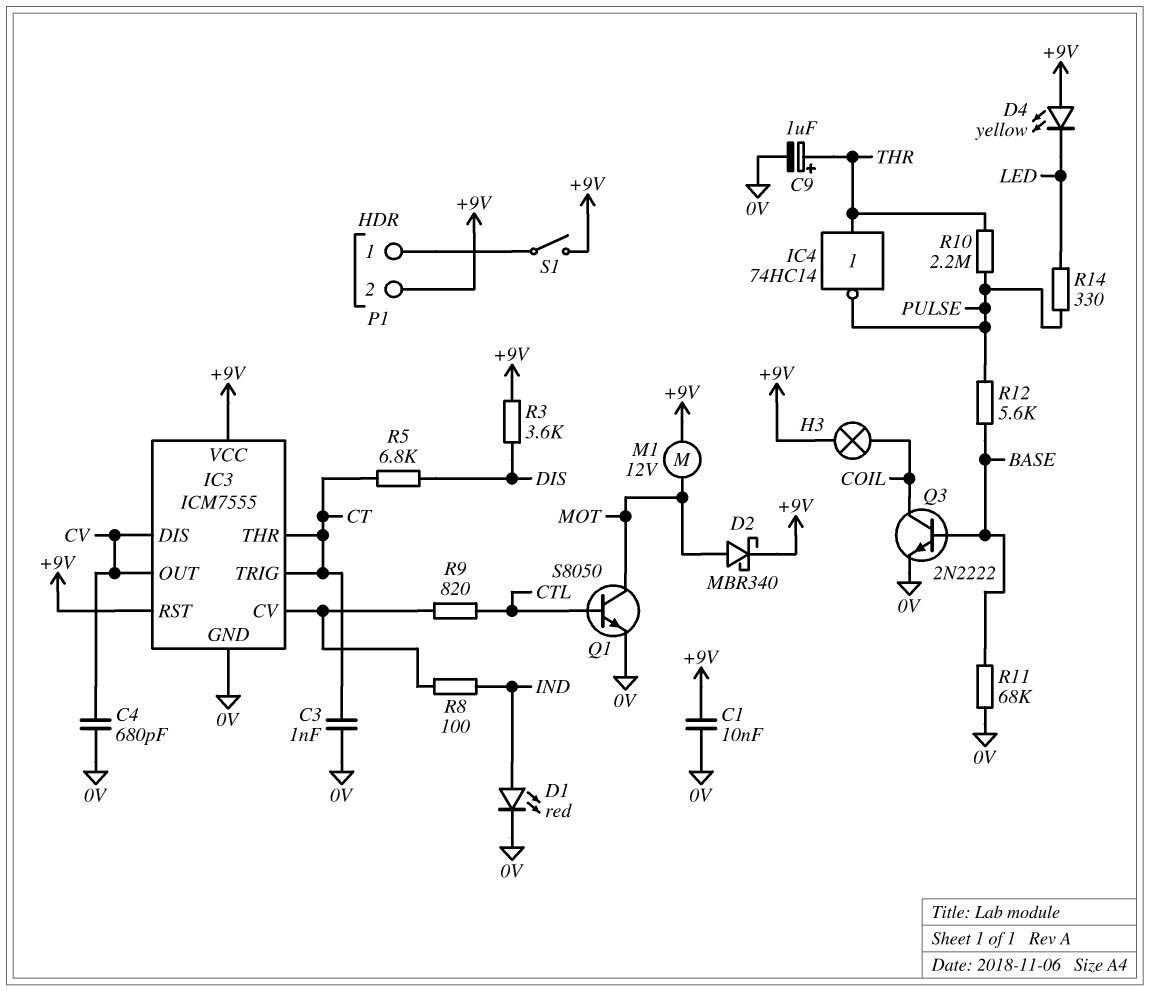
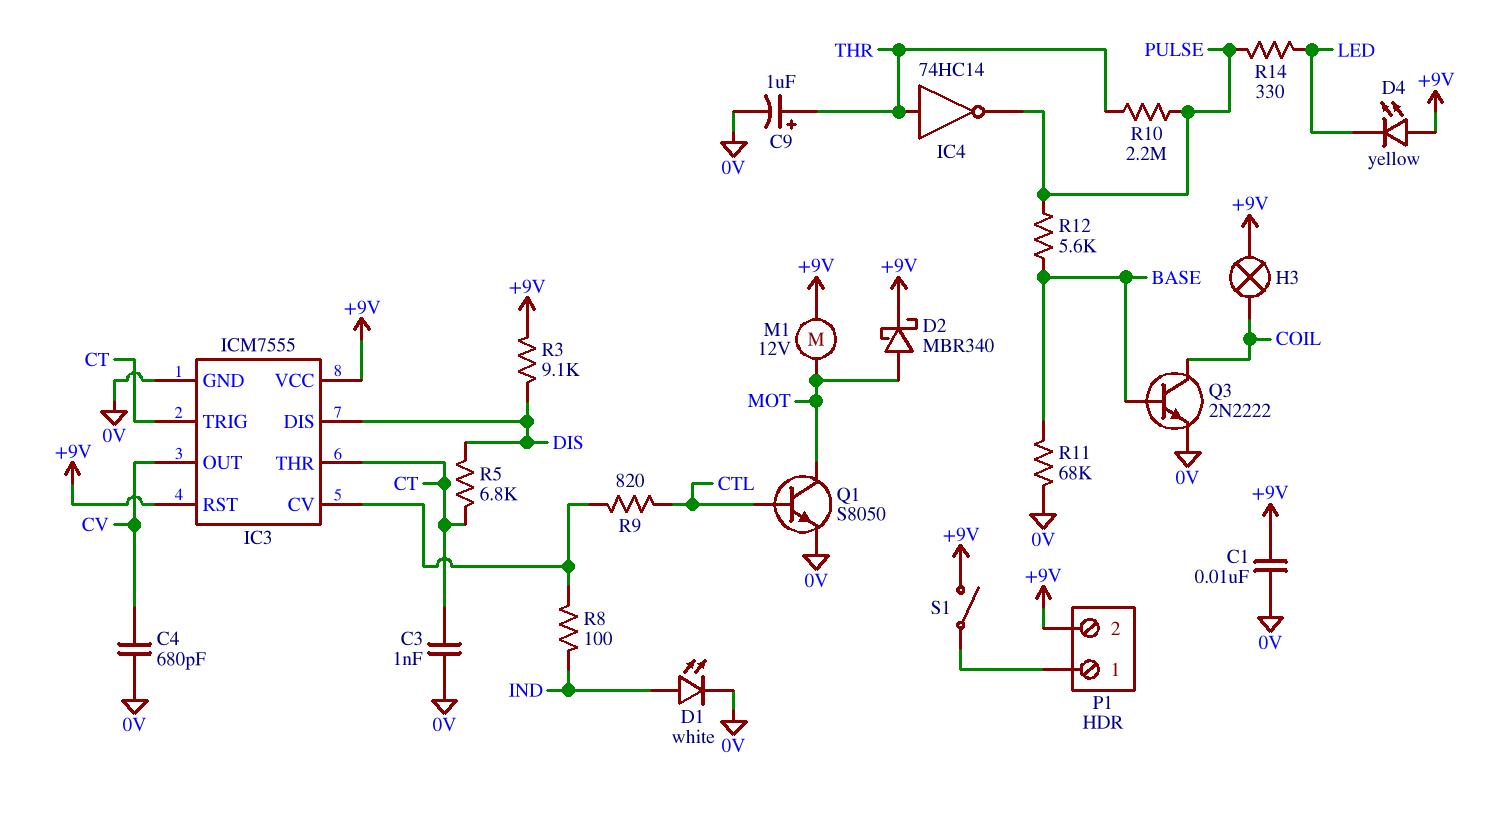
D1: LED red (A IND, K 0V) -> LED white (A IND, K 0V)
IC3 pin DIS: CV -> DIS
R3: 3.6k (+9V, DIS) -> 9.1k (+9V, DIS)

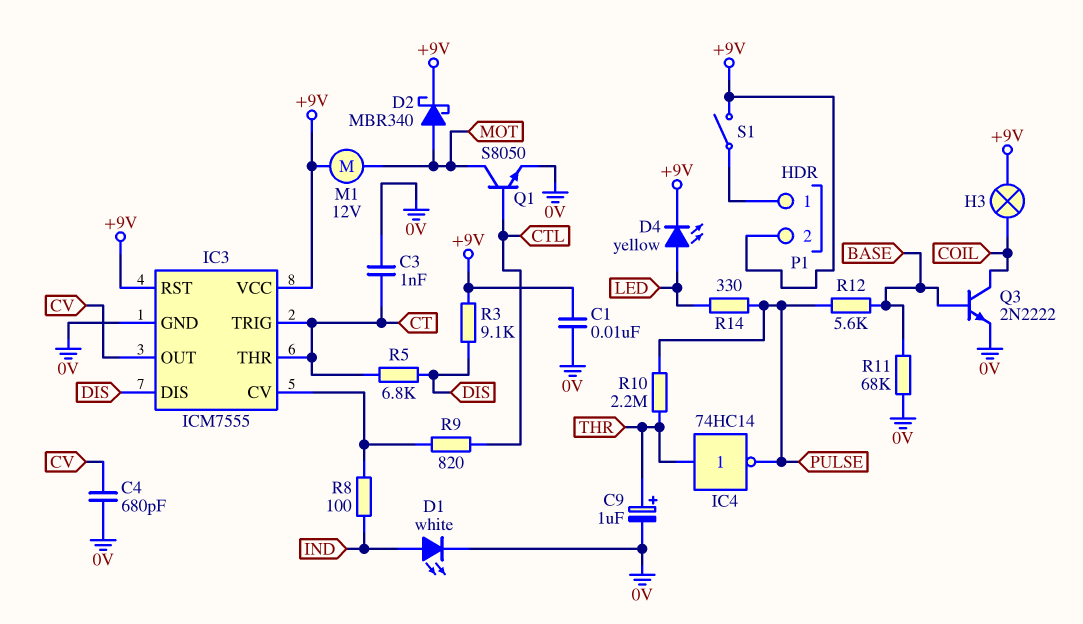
D4: LED yellow (A +9V, K LED) -> LED yellow (A LED, K +9V)

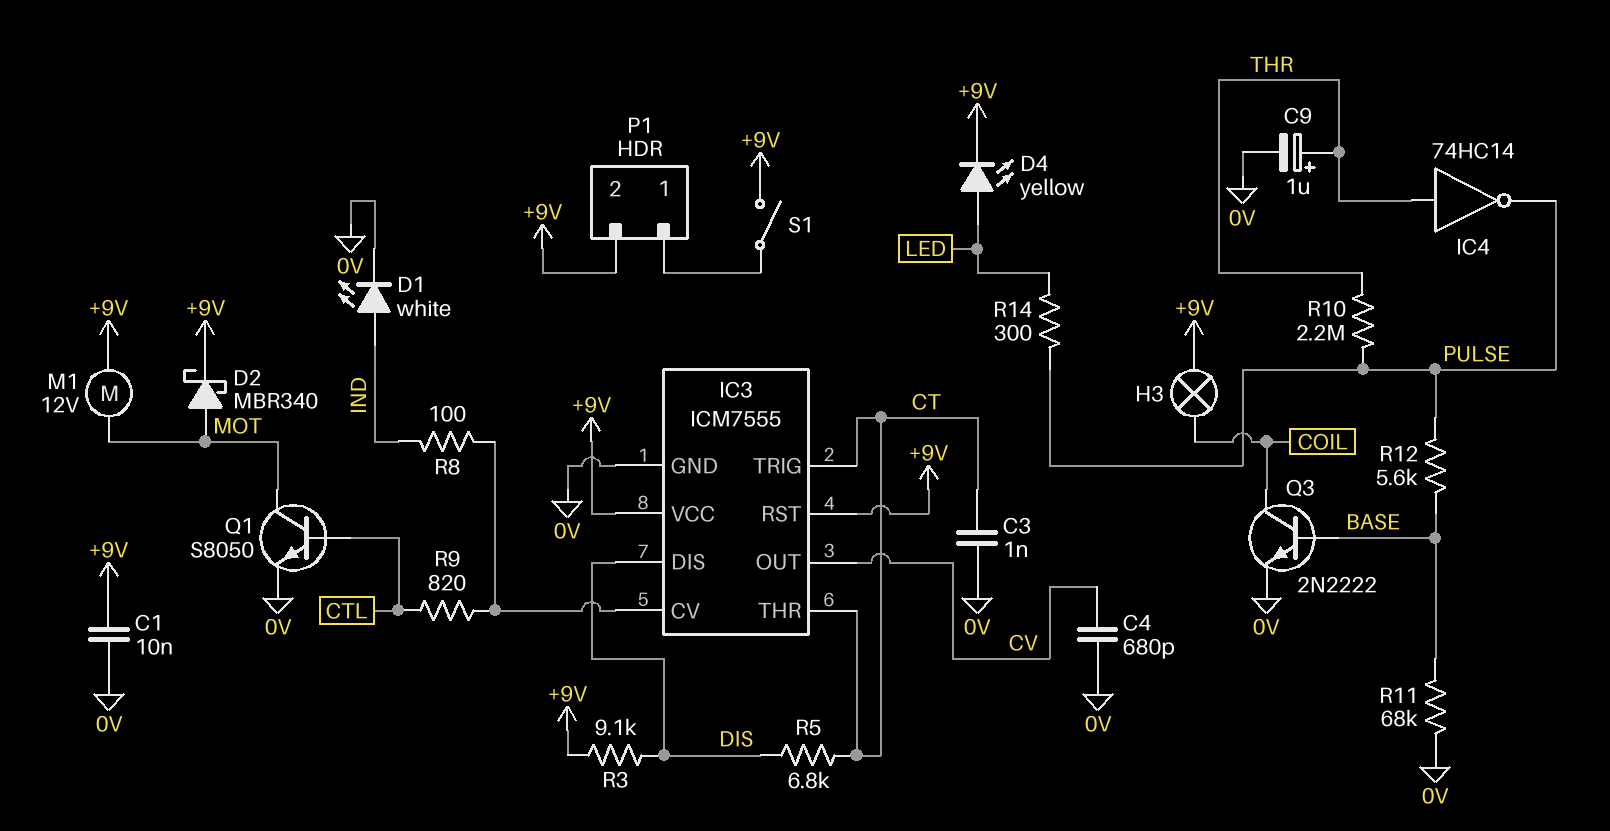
R14: 330 (LED, PULSE) -> 300 (LED, PULSE)

